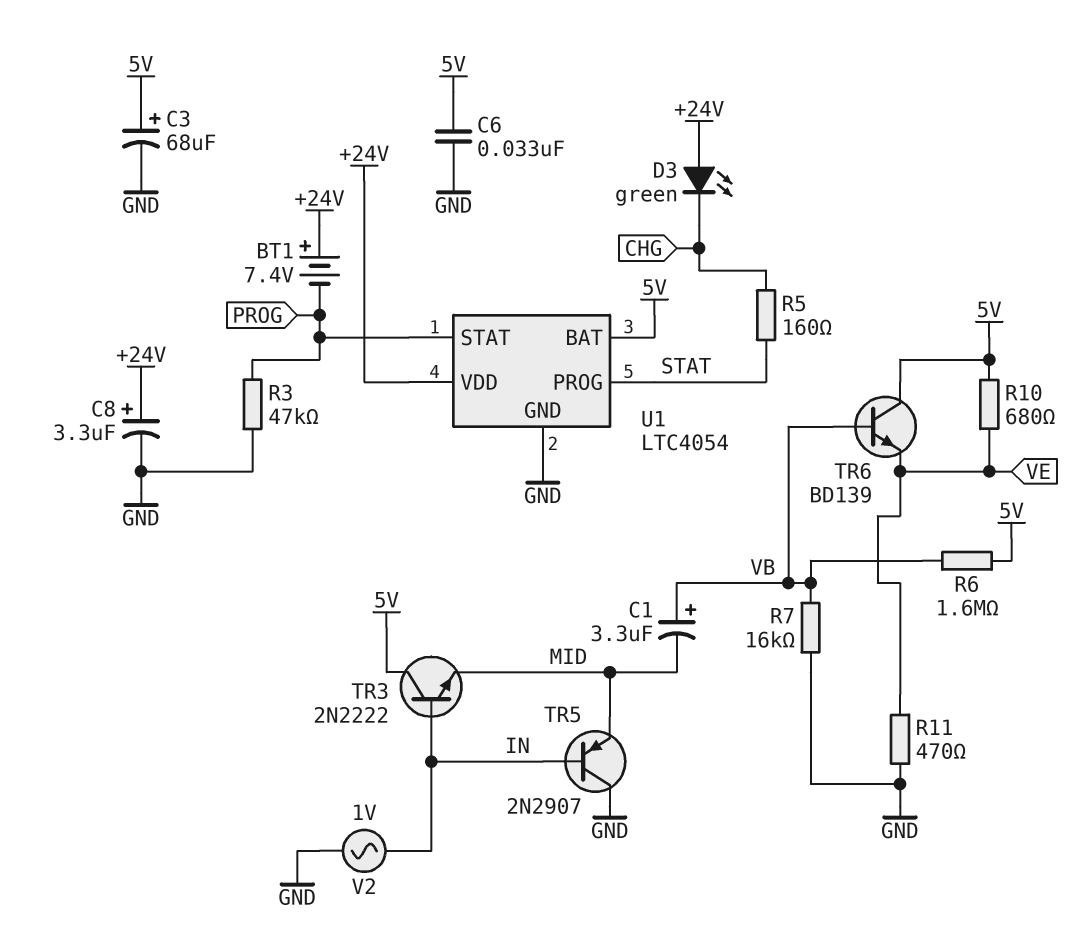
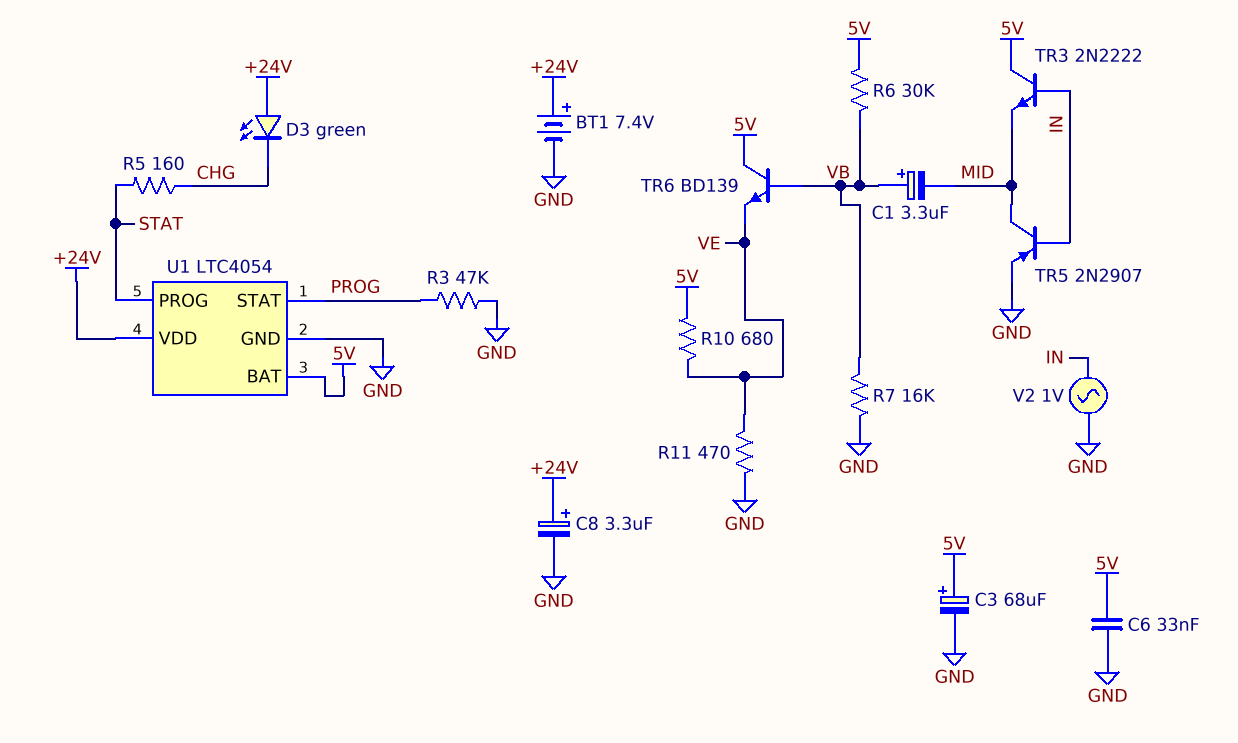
BT1: 7.4V (plus +24V, minus PROG) -> 7.4V (plus +24V, minus GND)
R6: 1.6M (5V, VB) -> 30k (5V, VB)
TR5: PNP 2N2907 (B IN, C GND, E MID) -> PNP 2N2907 (B IN, C MID, E GND)

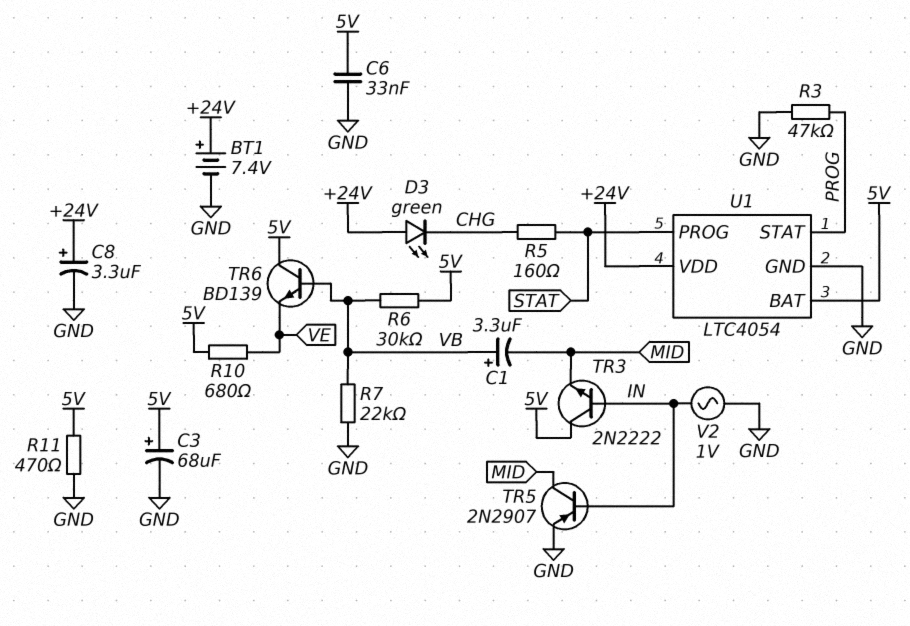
R7: 16k (GND, VB) -> 22k (GND, VB)
R11: 470 (GND, VE) -> 470 (5V, GND)

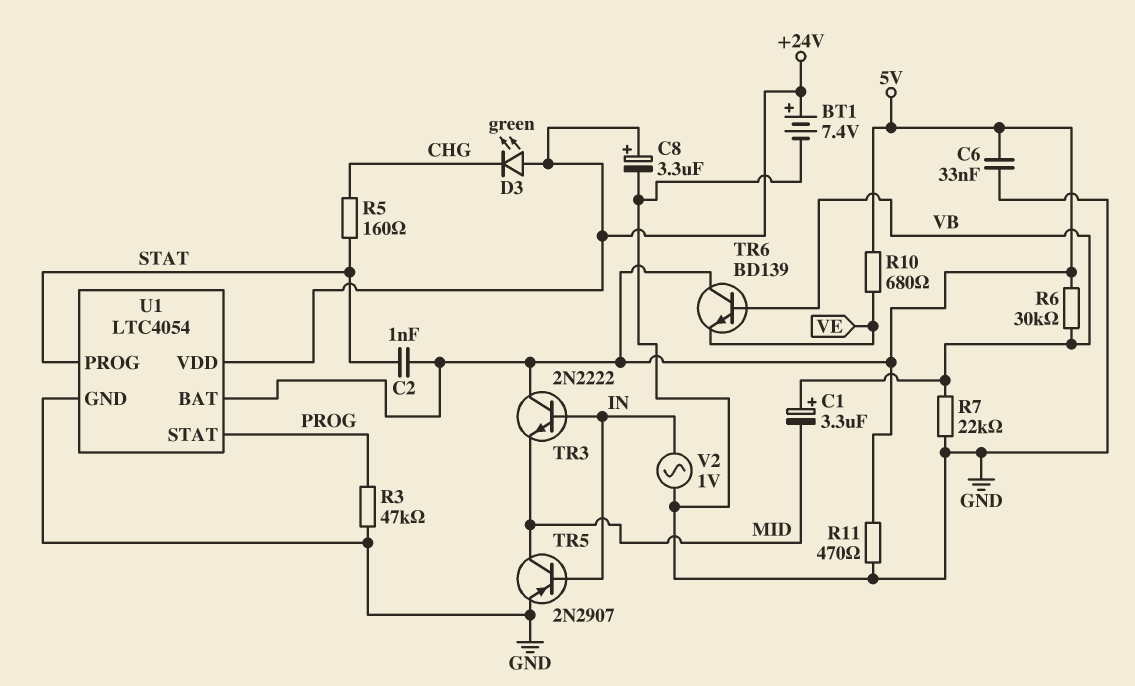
C2: none -> 1nF (5V, STAT)
C3: 68uF (plus 5V, minus GND) -> none

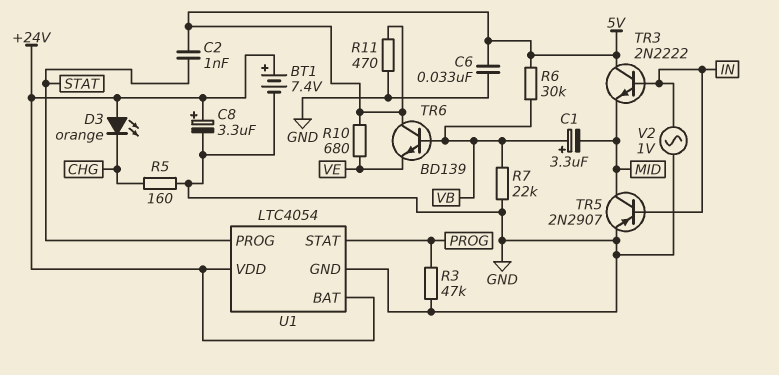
D3: LED green (A +24V, K CHG) -> LED orange (A +24V, K CHG)
R5: 160 (CHG, STAT) -> 160 (CHG, GND)
U1 pin BAT: 5V -> +24V

